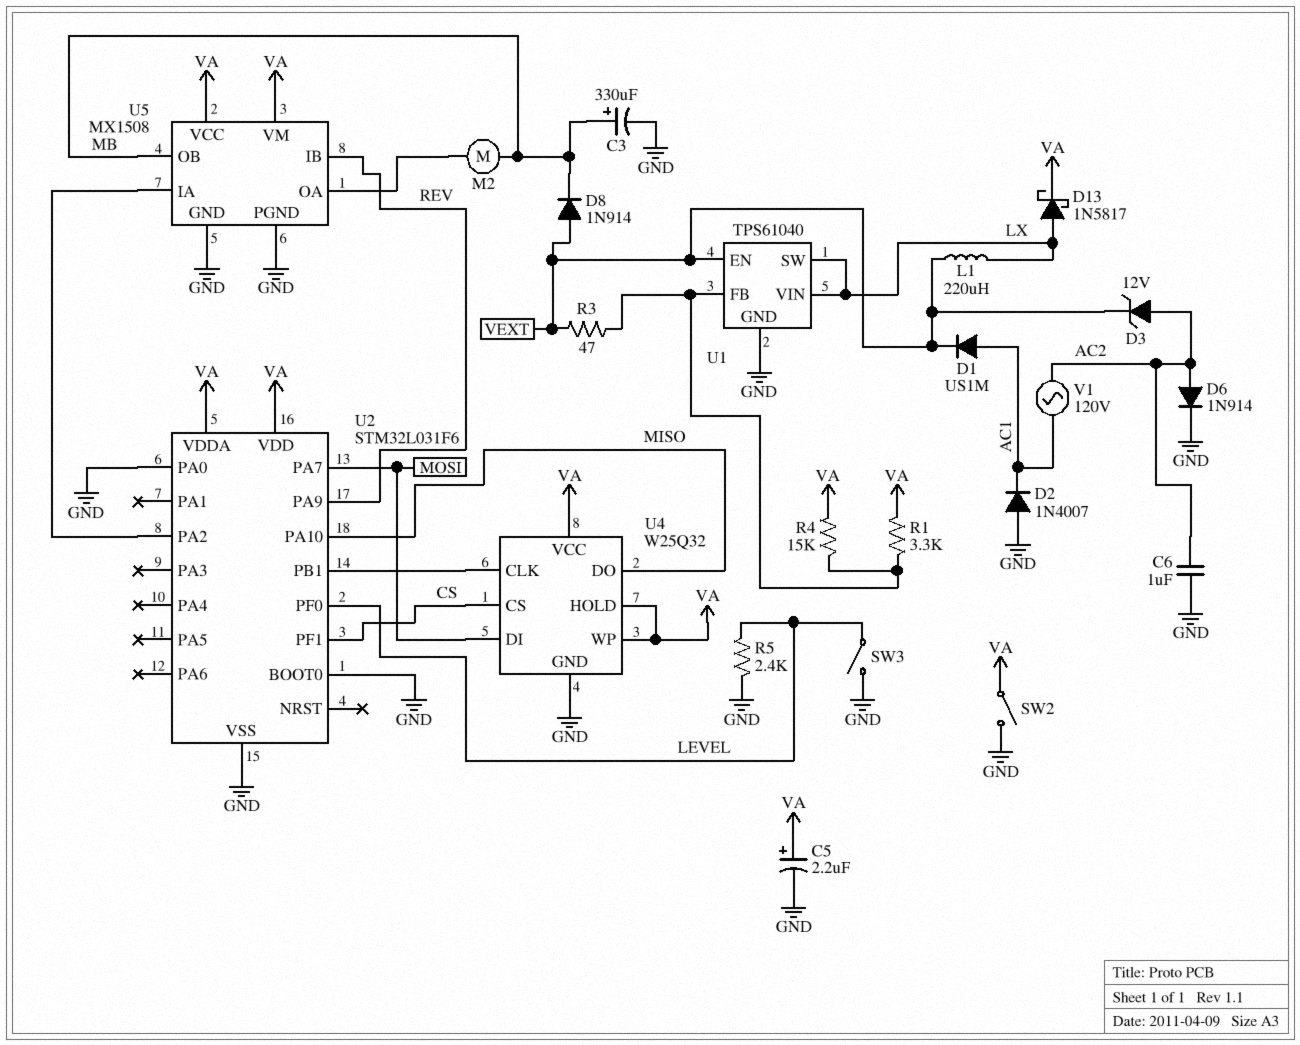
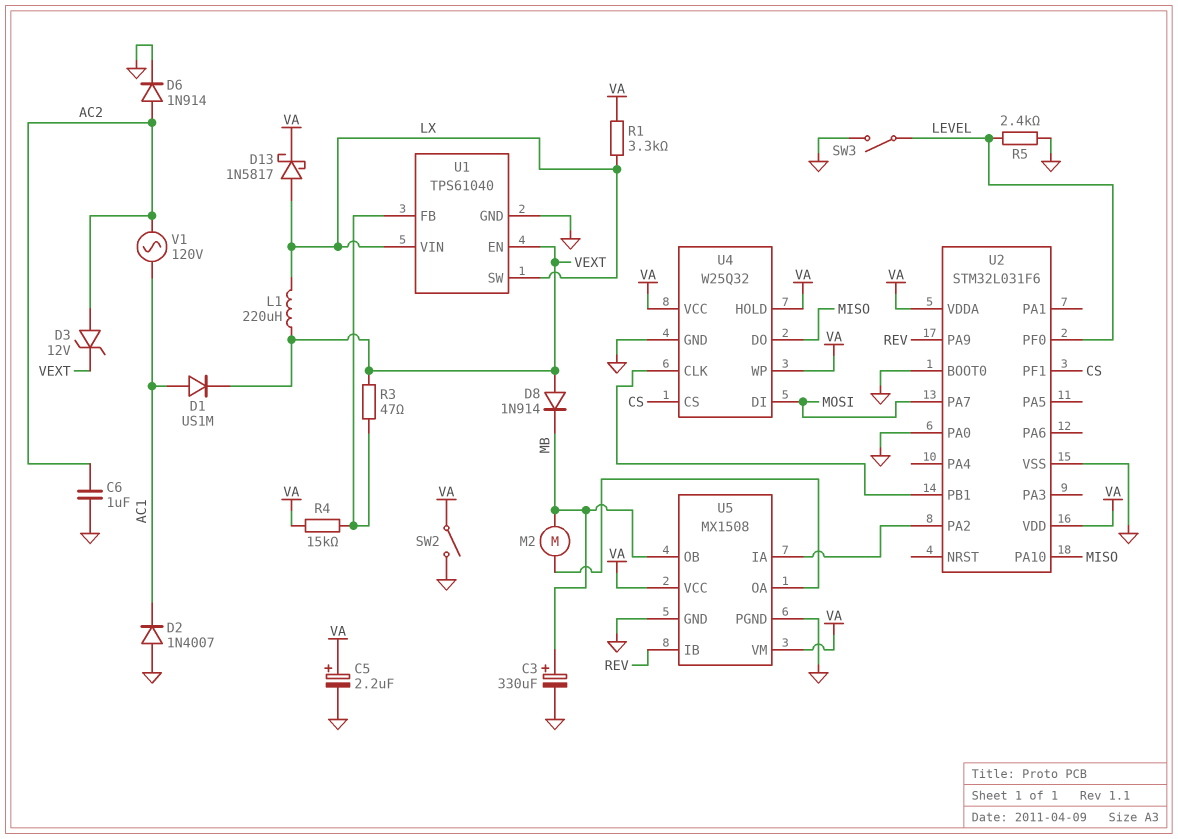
R1: 3.3k (U1/FB, VA) -> 3.3k (LX, VA)

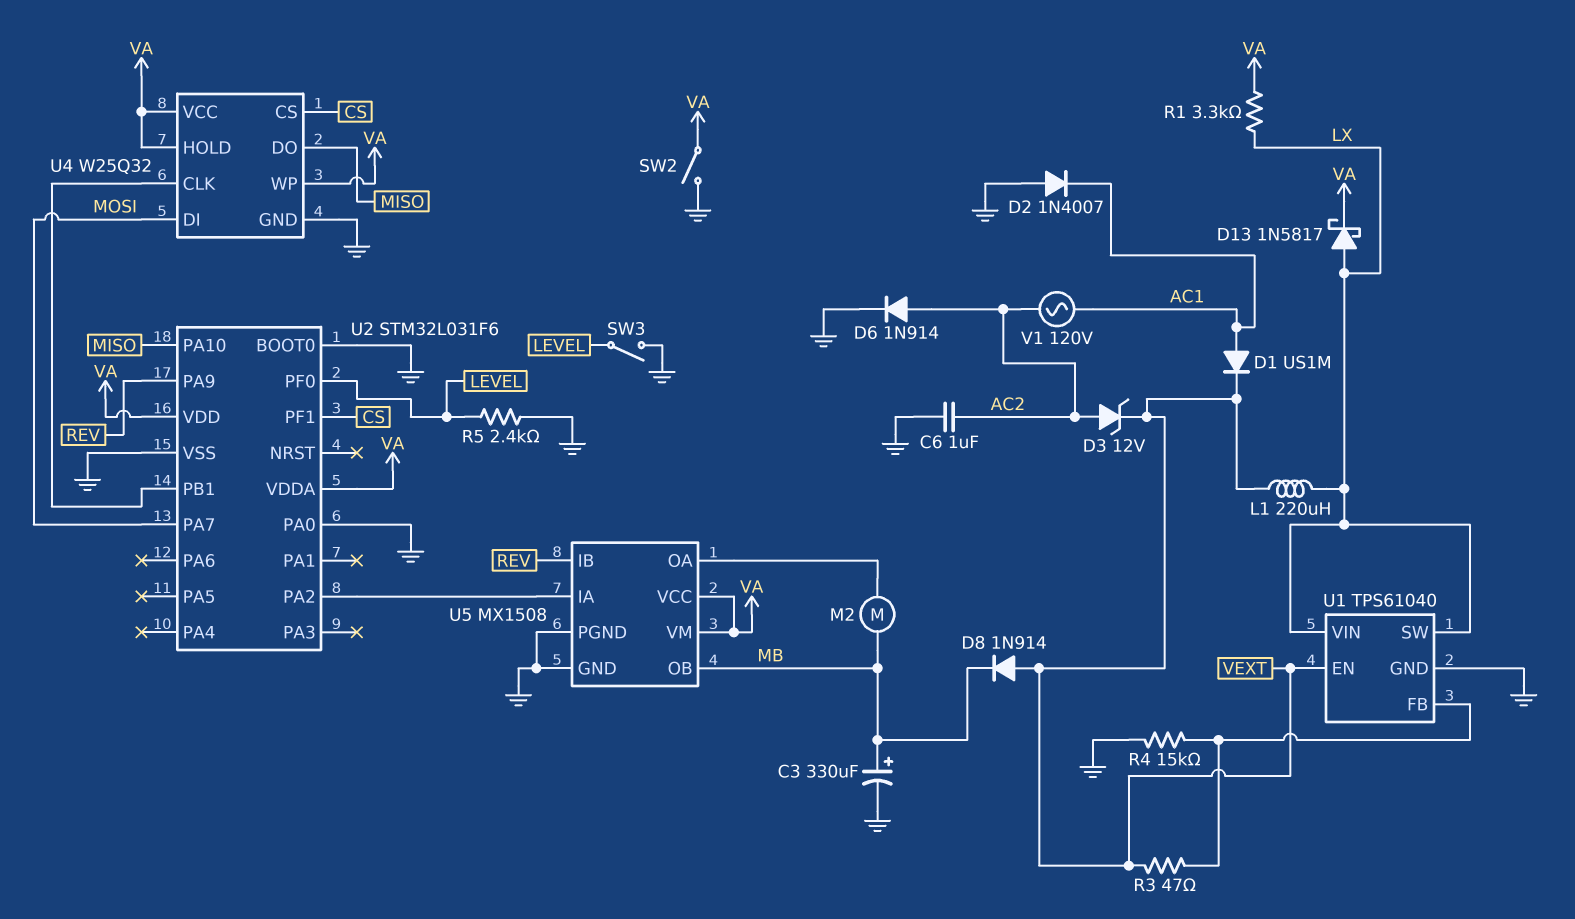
C5: 2.2uF (plus VA, minus GND) -> none
R4: 15k (U1/FB, VA) -> 15k (GND, U1/FB)

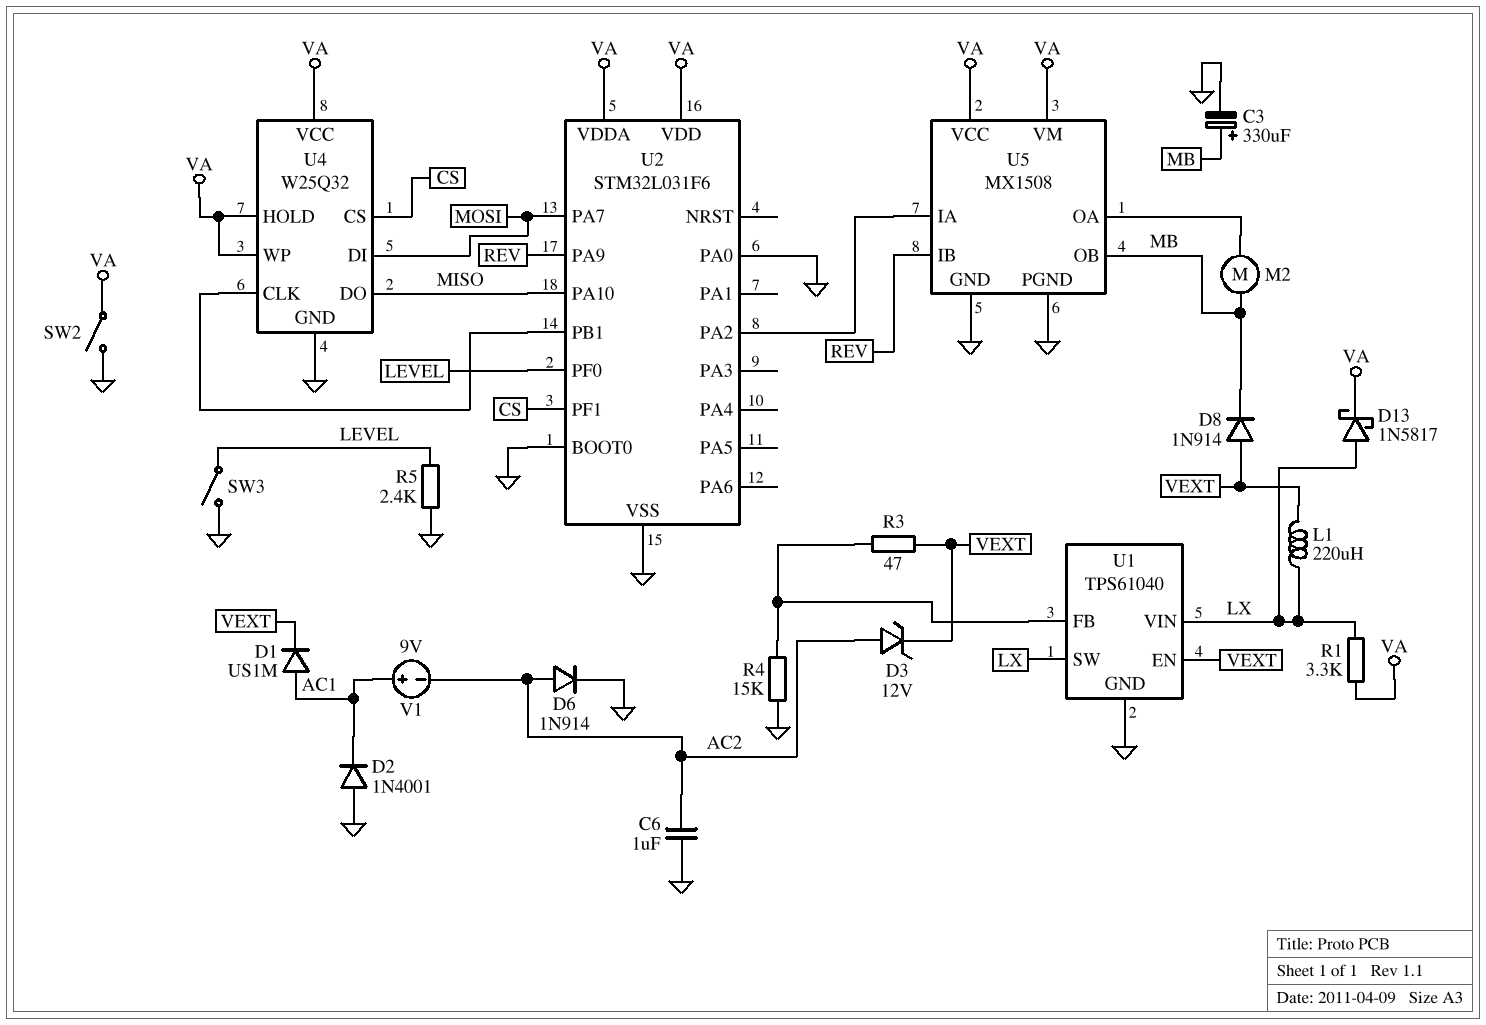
D2: diode 1N4007 (A GND, K AC1) -> diode 1N4001 (A GND, K AC1)
V1: AC 120V (AC1, AC2) -> 9V (plus AC1, minus AC2)

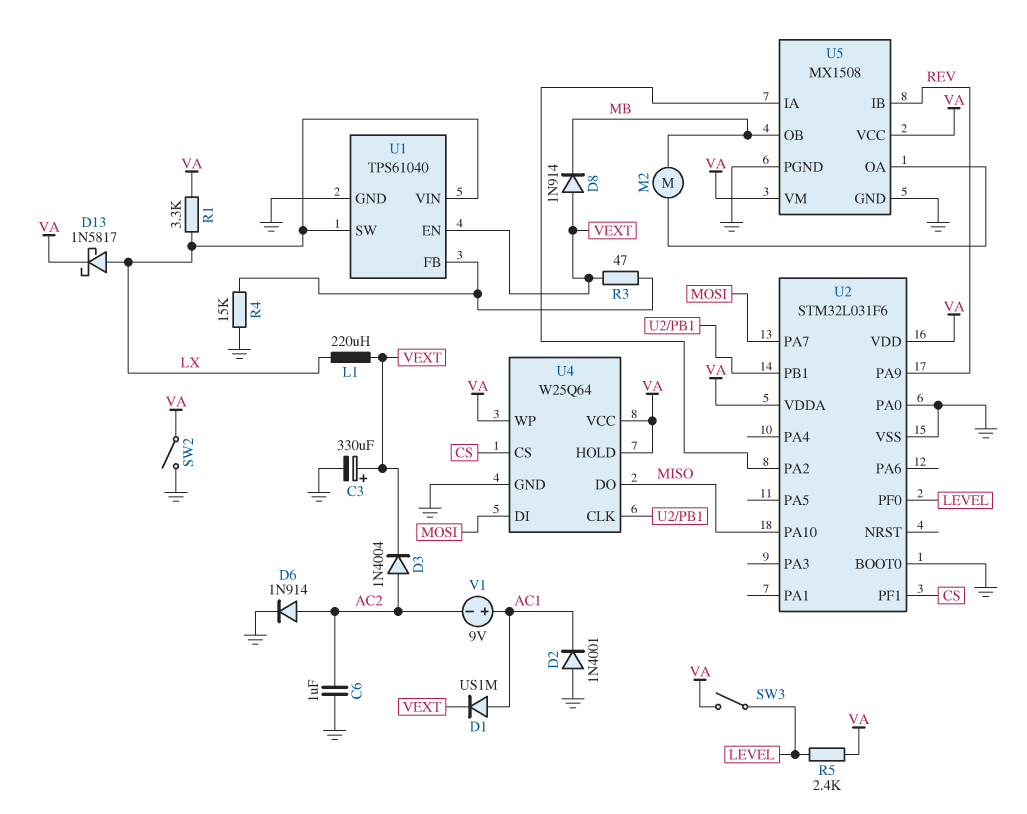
C3: 330uF (plus MB, minus GND) -> 330uF (plus VEXT, minus GND)
D3: zener 12V (A AC2, K VEXT) -> diode 1N4004 (A AC2, K VEXT)
R5: 2.4k (GND, LEVEL) -> 2.4k (LEVEL, VA)
SW3: switch (GND, LEVEL) -> switch (LEVEL, VA)
U4: W25Q32 -> W25Q64

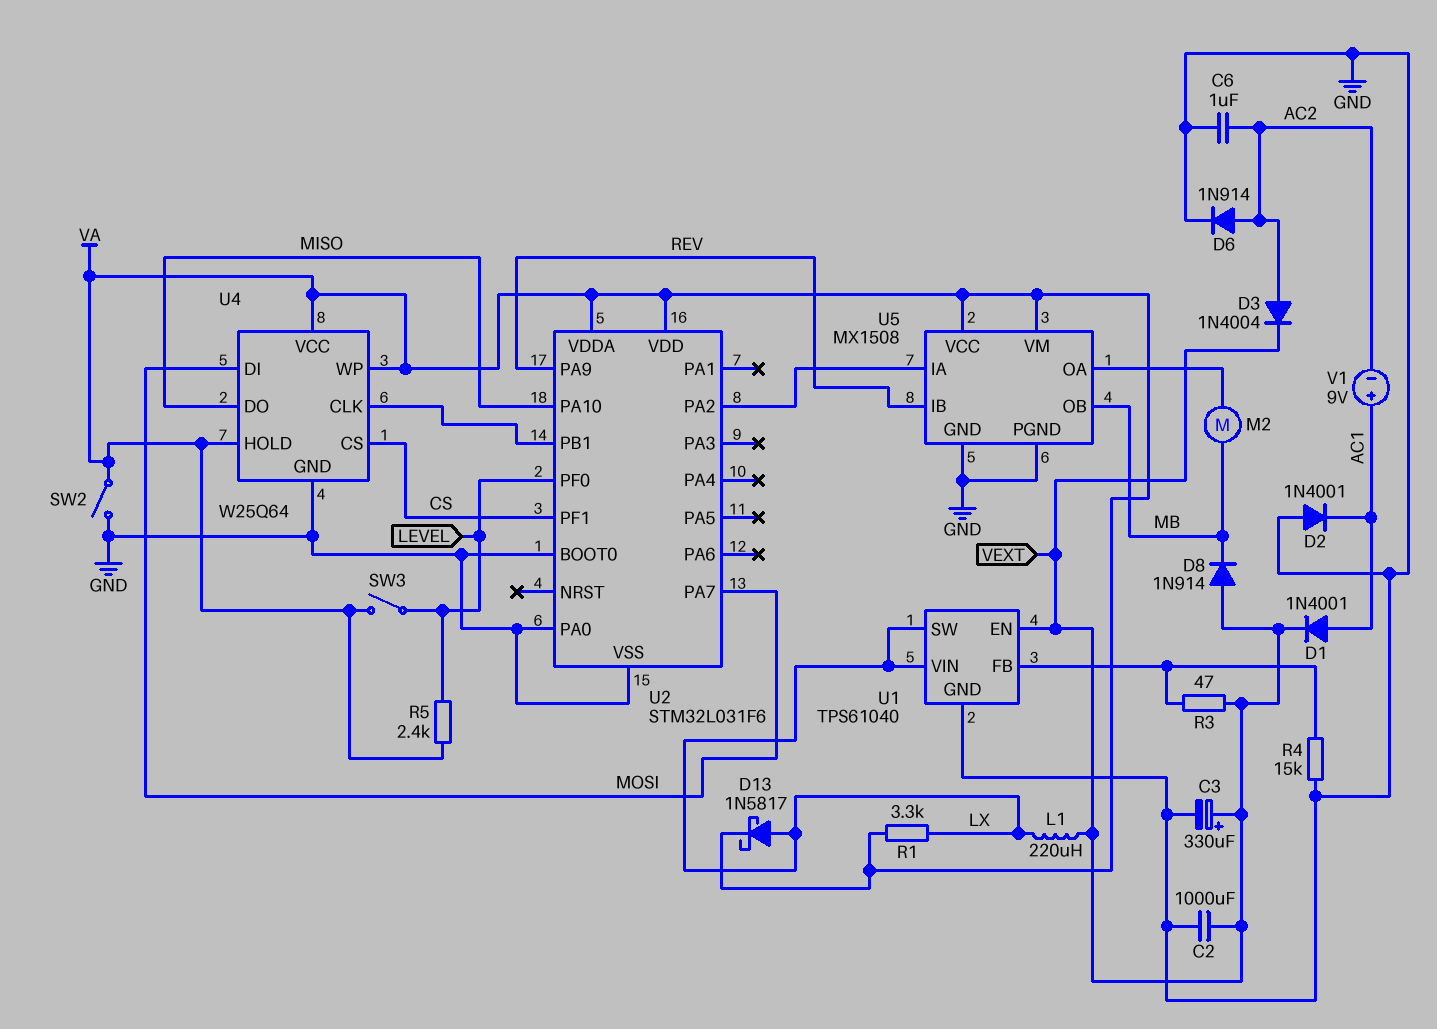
C2: none -> 1000uF (GND, VEXT)
D1: diode US1M (A AC1, K VEXT) -> diode 1N4001 (A AC1, K VEXT)

